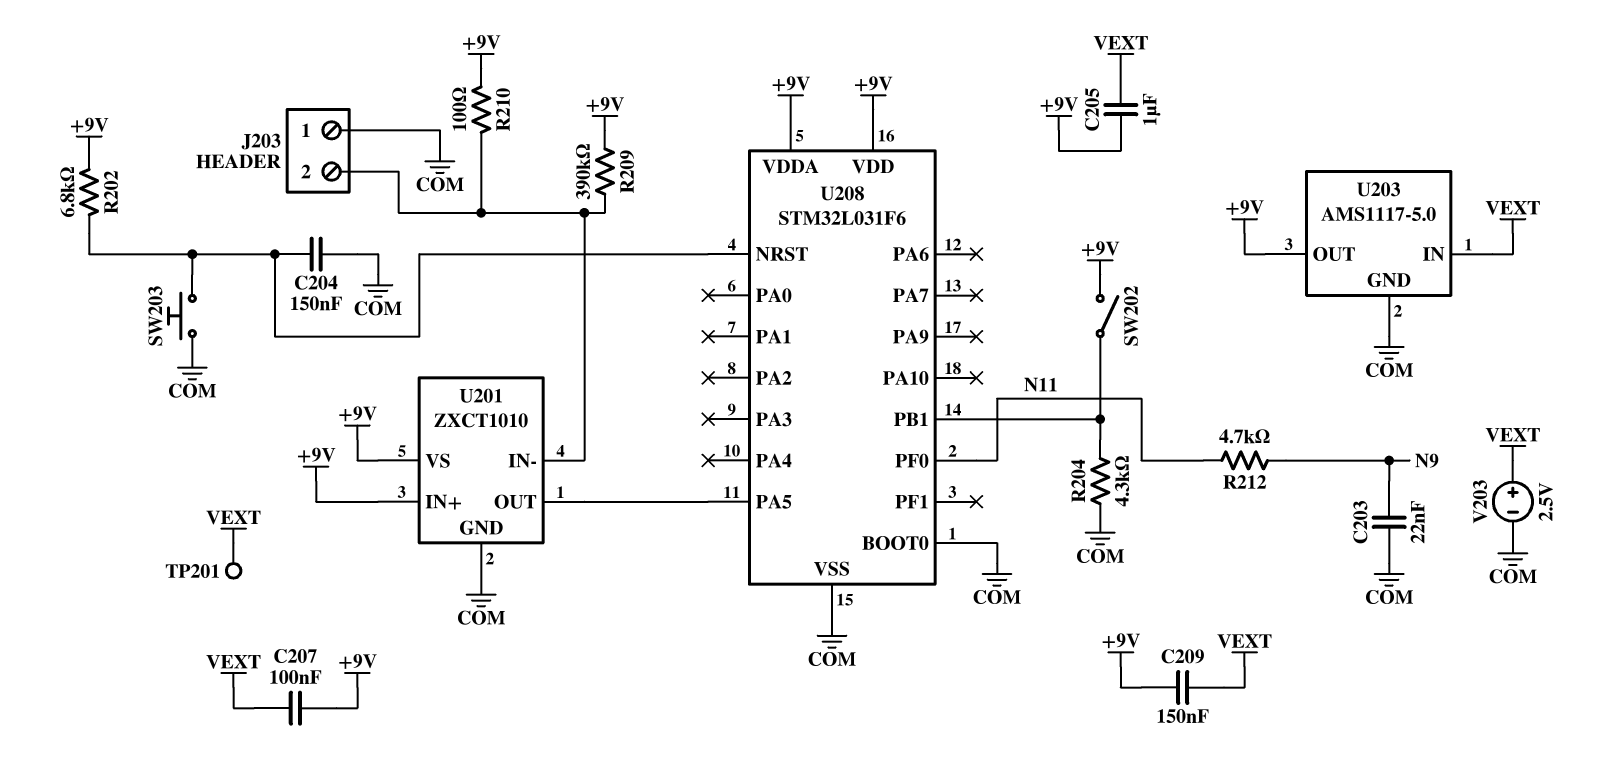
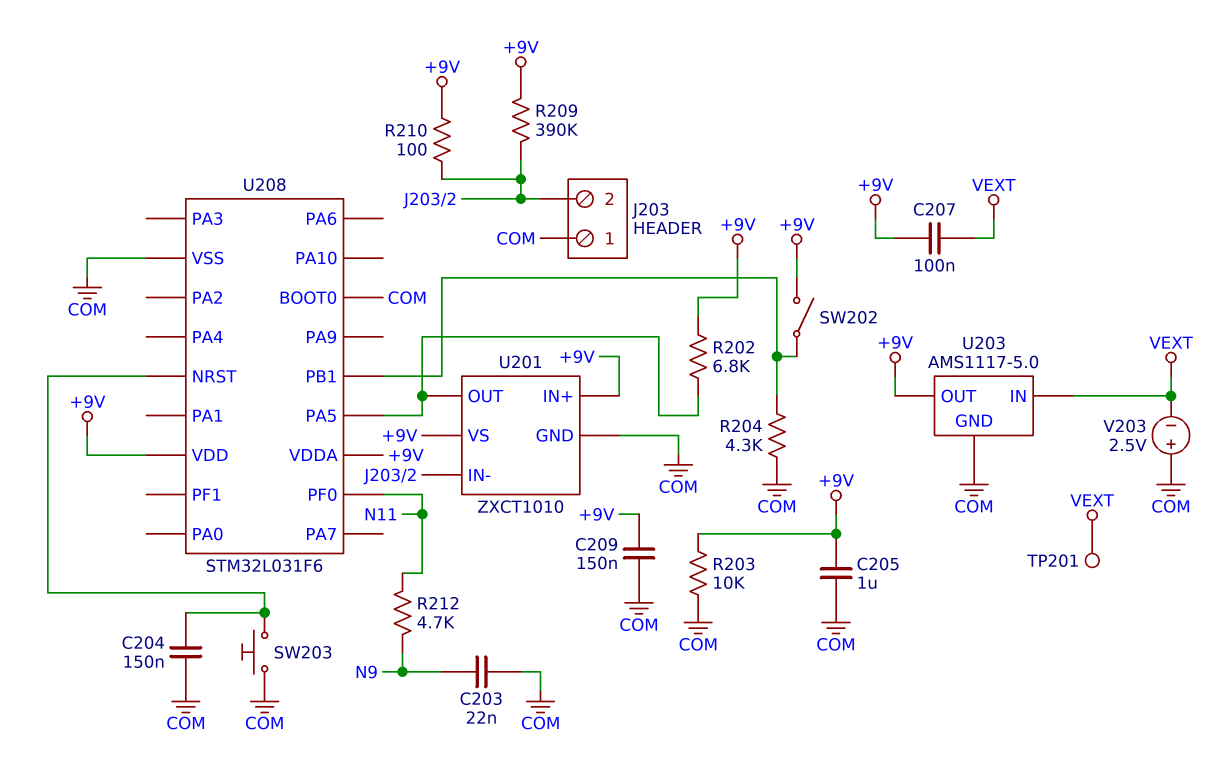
C205: 1uF (+9V, VEXT) -> 1uF (+9V, COM)
C209: 150nF (+9V, VEXT) -> 150nF (+9V, COM)
R202: 6.8k (+9V, U208/NRST) -> 6.8k (+9V, U201/OUT)
R203: none -> 10k (+9V, COM)
V203: 2.5V (plus VEXT, minus COM) -> 2.5V (plus COM, minus VEXT)

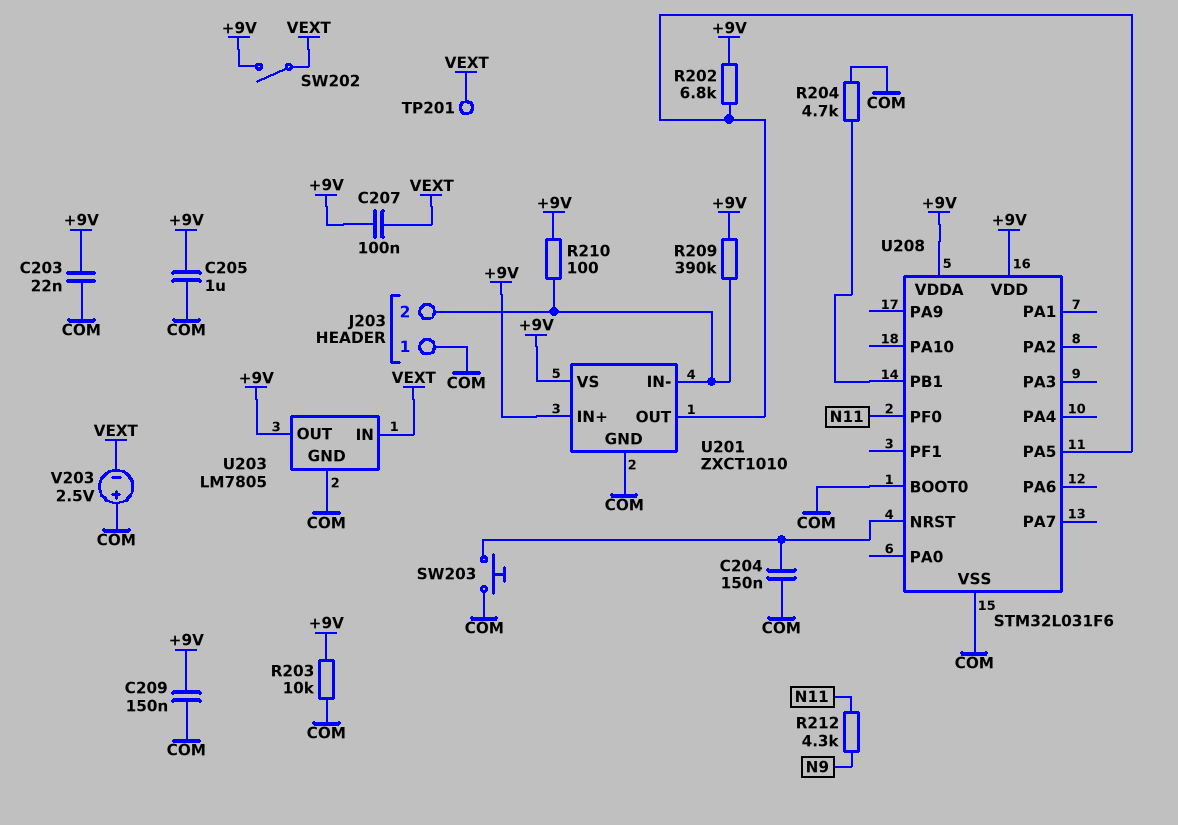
C203: 22nF (COM, N9) -> 22nF (+9V, COM)
R204: 4.3k (COM, U208/PB1) -> 4.7k (COM, U208/PB1)
R212: 4.7k (N9, N11) -> 4.3k (N9, N11)
SW202: switch (+9V, U208/PB1) -> switch (+9V, VEXT)
U203: AMS1117-5.0 -> LM7805

